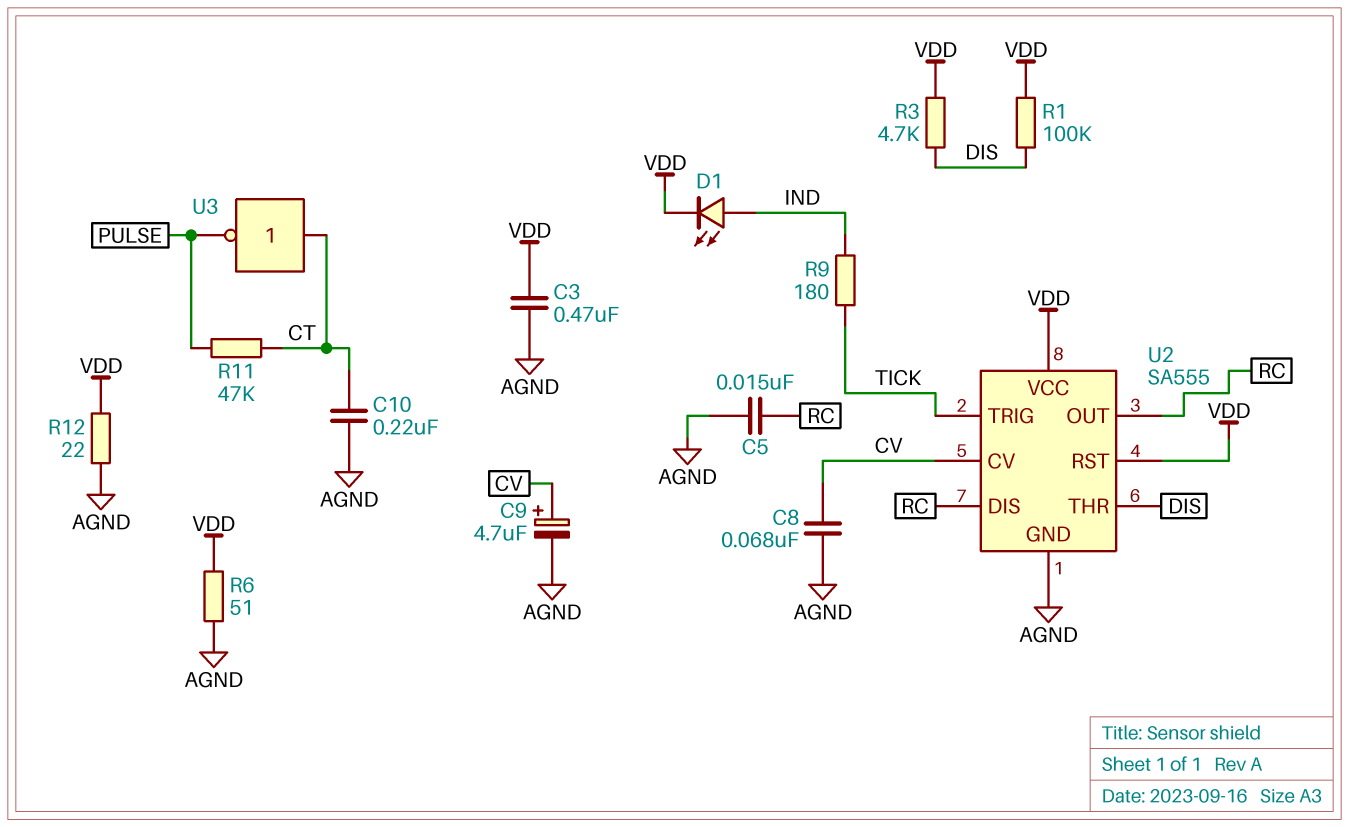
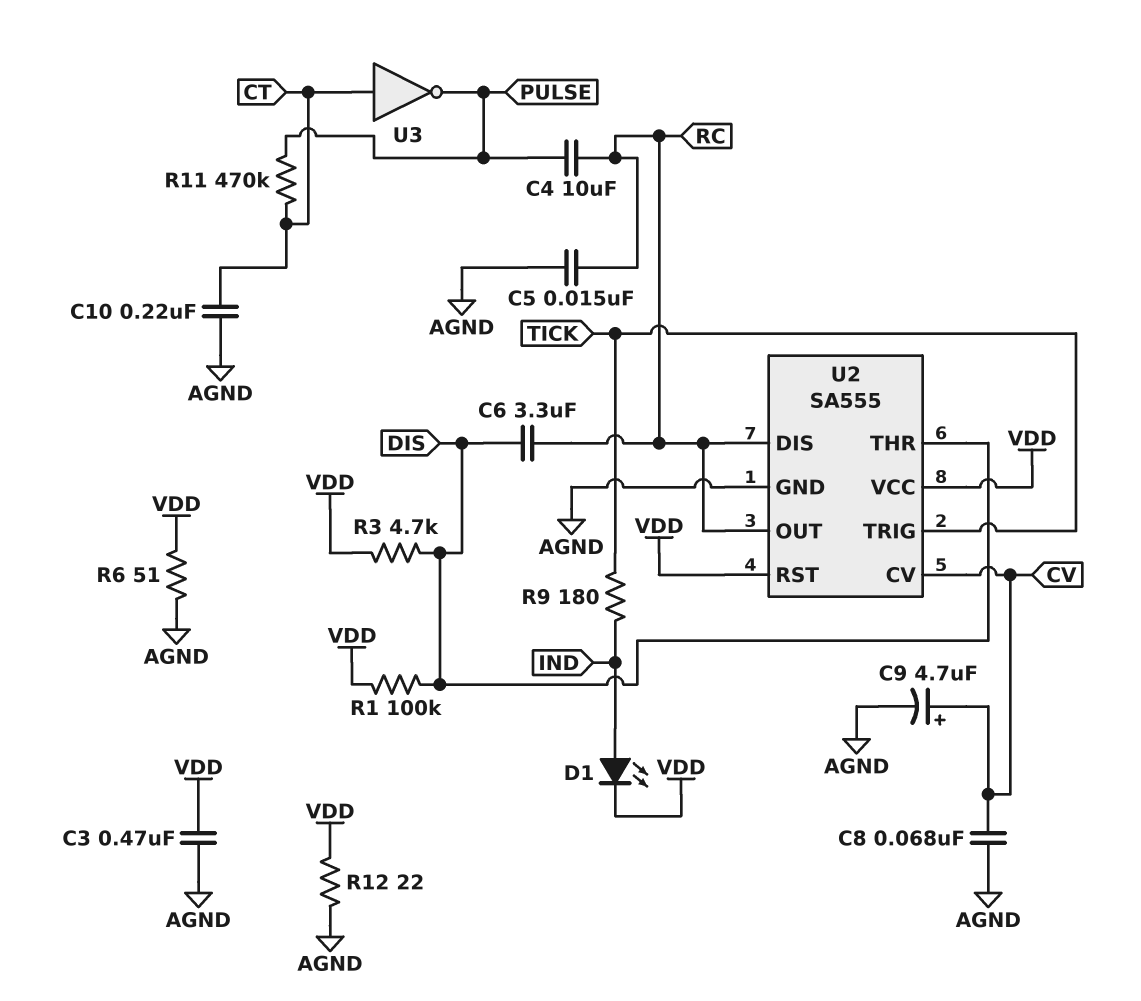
C4: none -> 10uF (PULSE, RC)
C6: none -> 3.3uF (DIS, RC)
R11: 47k (CT, PULSE) -> 470k (CT, PULSE)

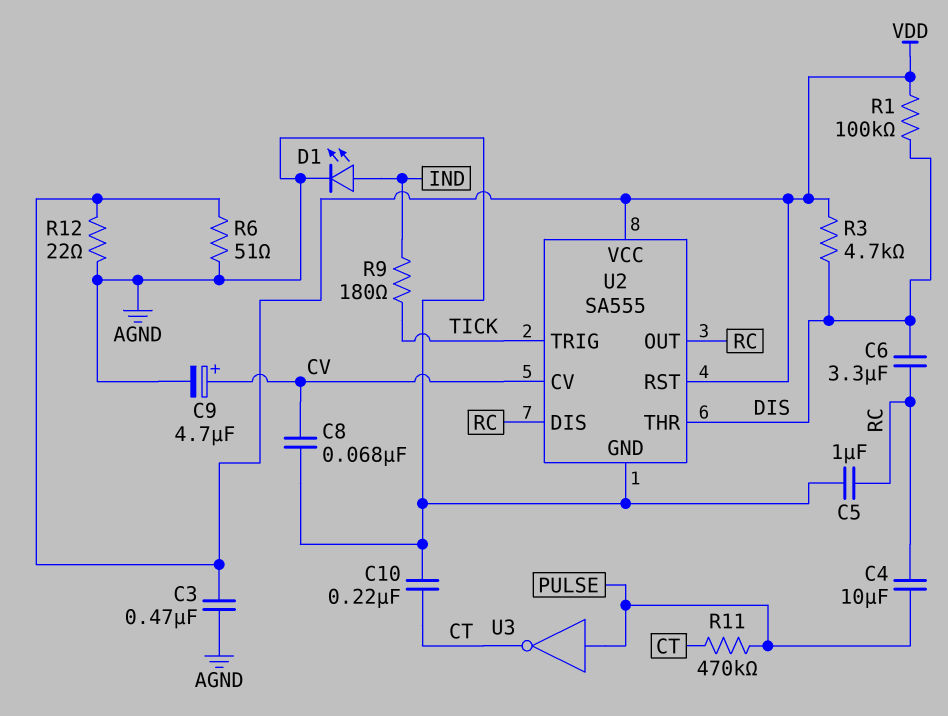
C5: 15nF (AGND, RC) -> 1uF (AGND, RC)
D1: LED (A IND, K VDD) -> LED (A IND, K AGND)
U3: NOT (in CT, out PULSE) -> NOT (in PULSE, out CT)

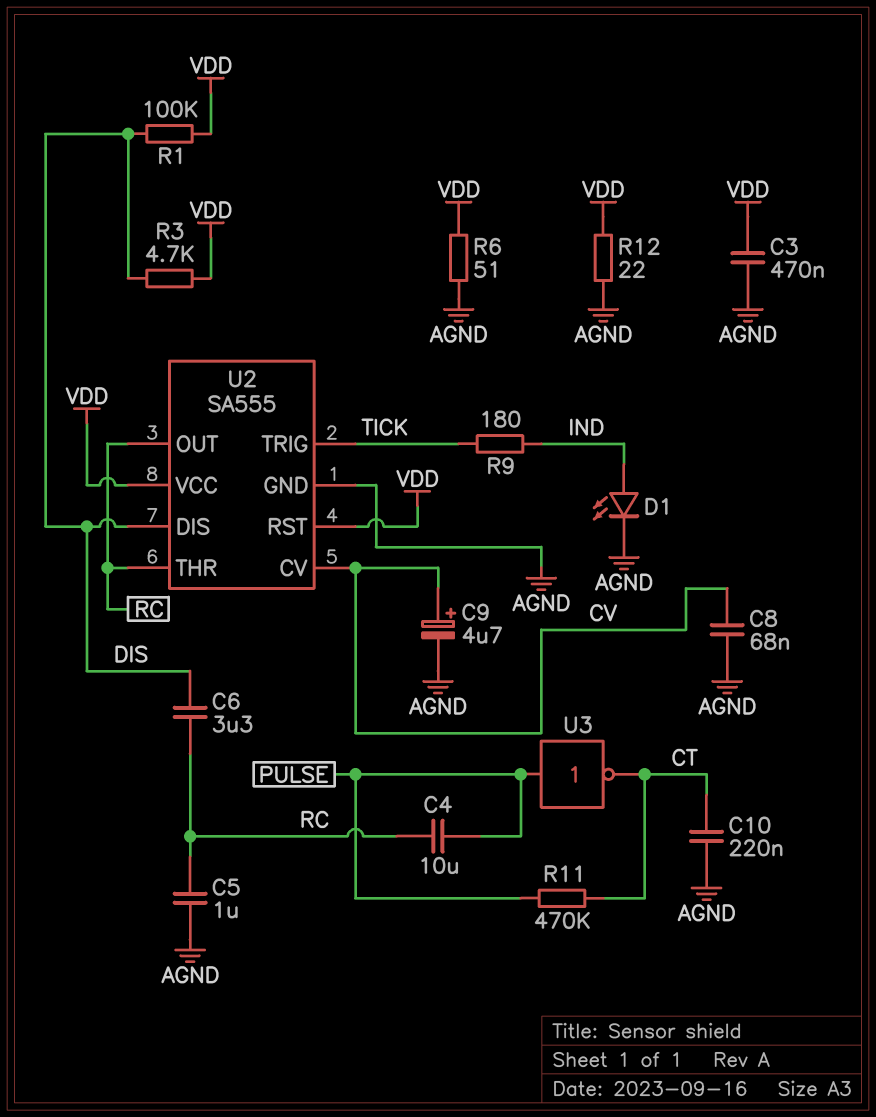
U2 pin DIS: RC -> DIS
U2 pin THR: DIS -> RC

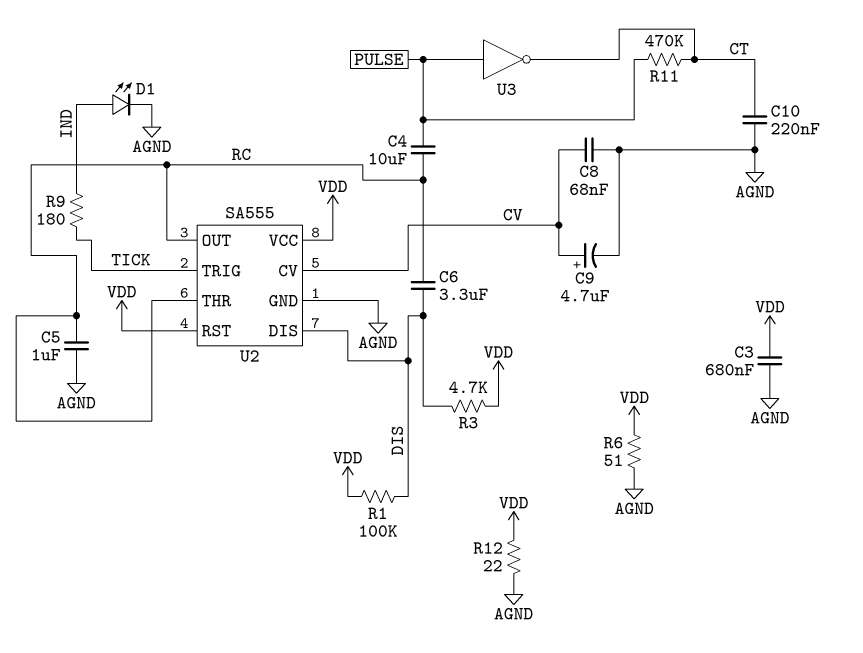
C3: 470nF (AGND, VDD) -> 680nF (AGND, VDD)

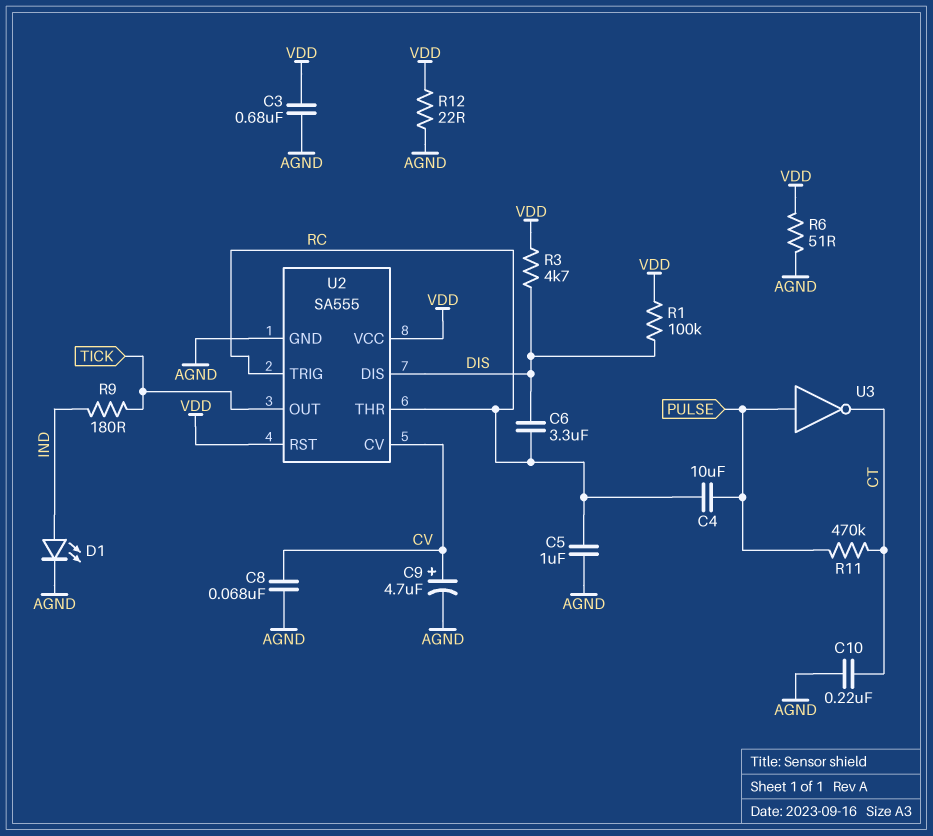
U2 pin OUT: RC -> TICK
U2 pin TRIG: TICK -> RC

